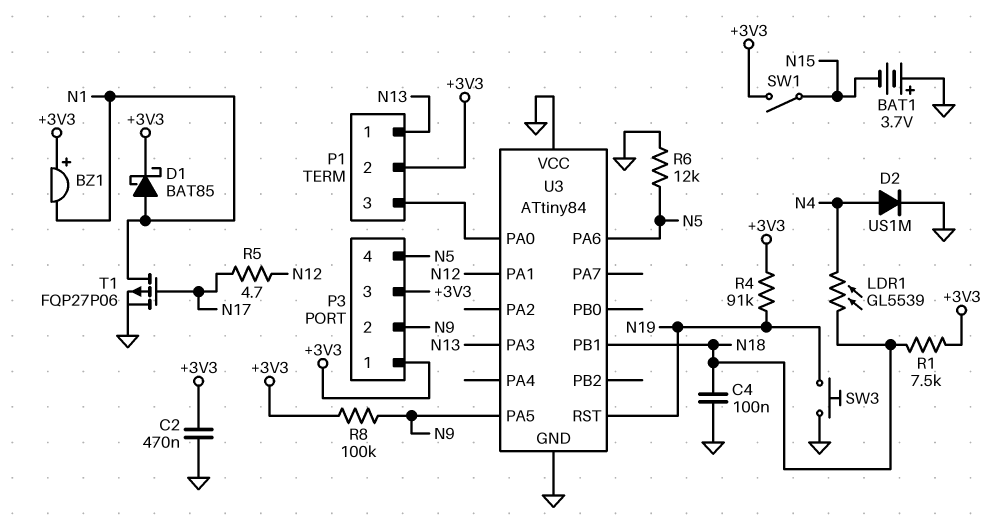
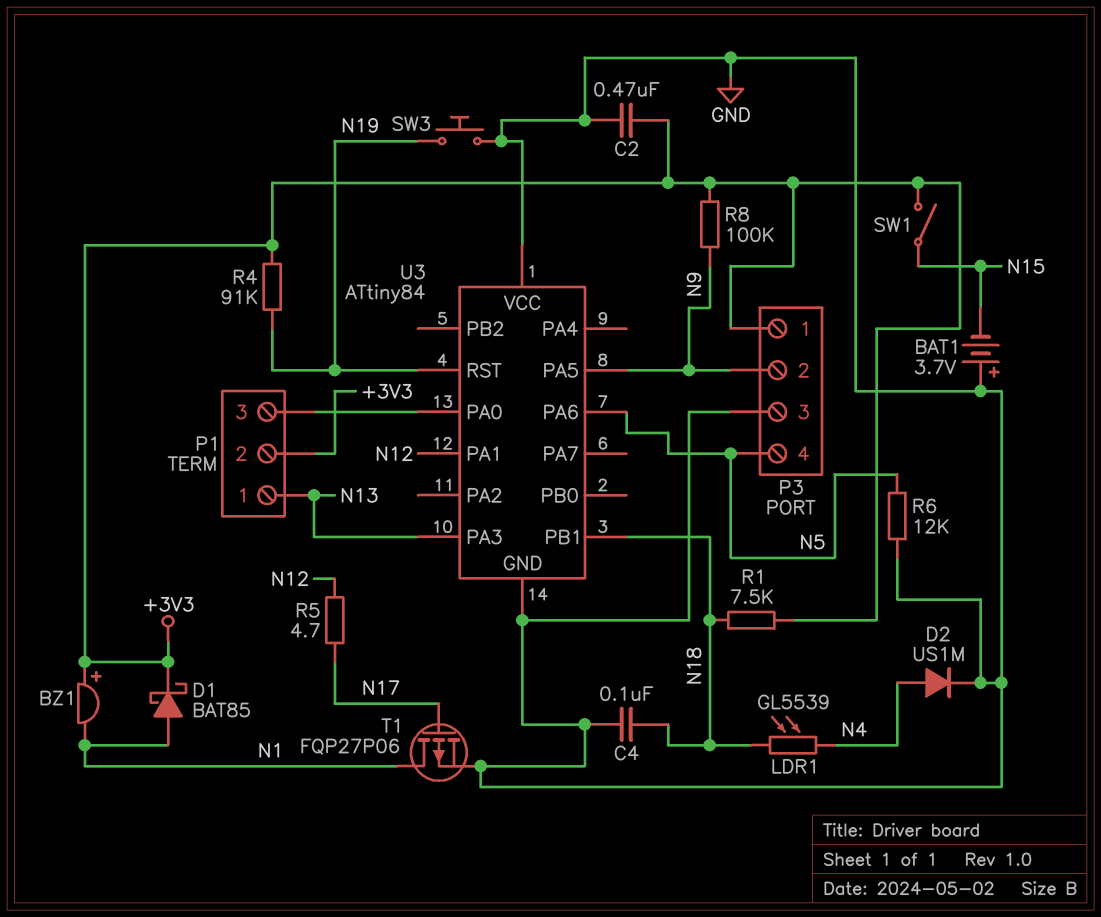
P3 pin 3: +3V3 -> GND

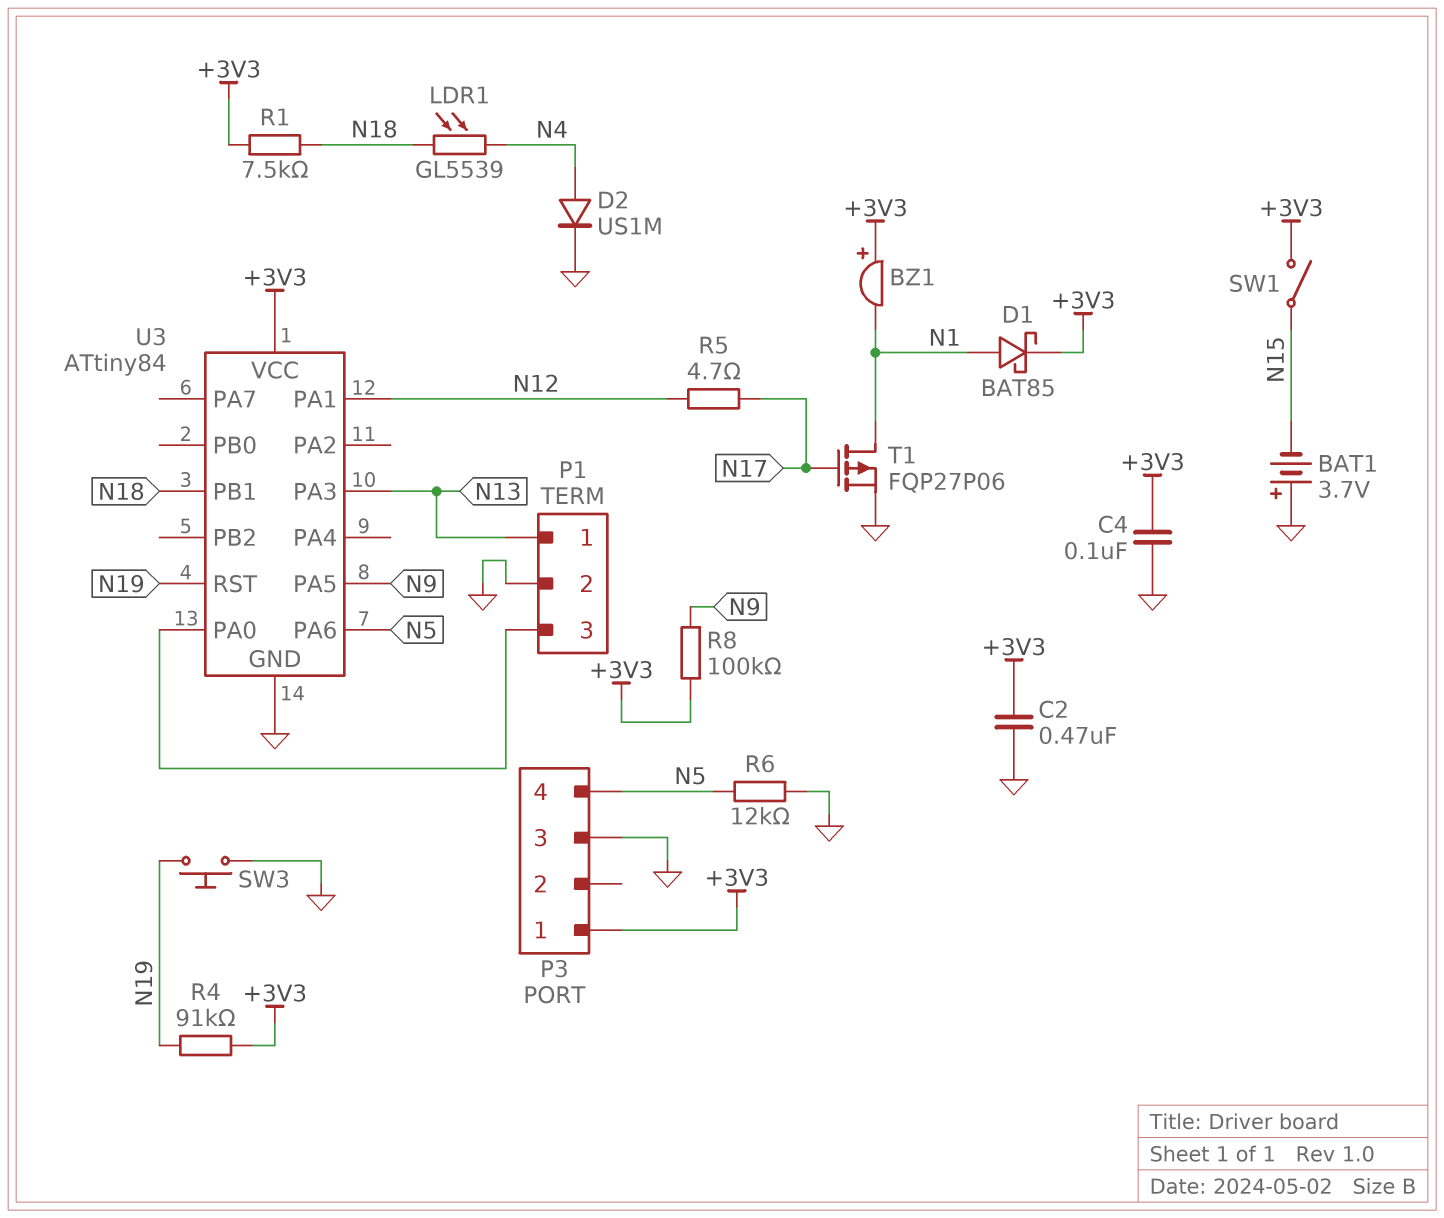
C4: 100nF (GND, N18) -> 100nF (+3V3, GND)
P1 pin 2: +3V3 -> GND
P3 pin 2: N9 -> none
U3 pin VCC: GND -> +3V3

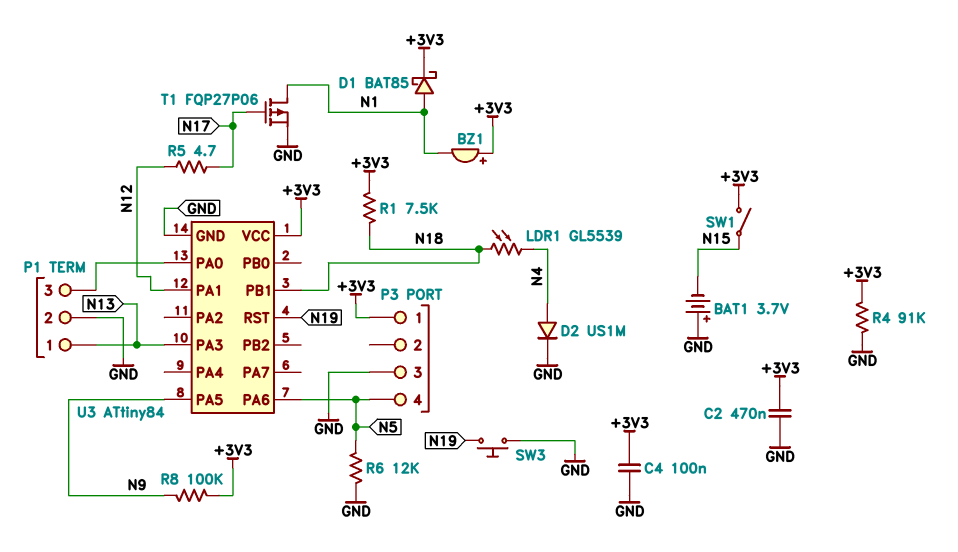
R4: 91k (+3V3, N19) -> 91k (+3V3, GND)

